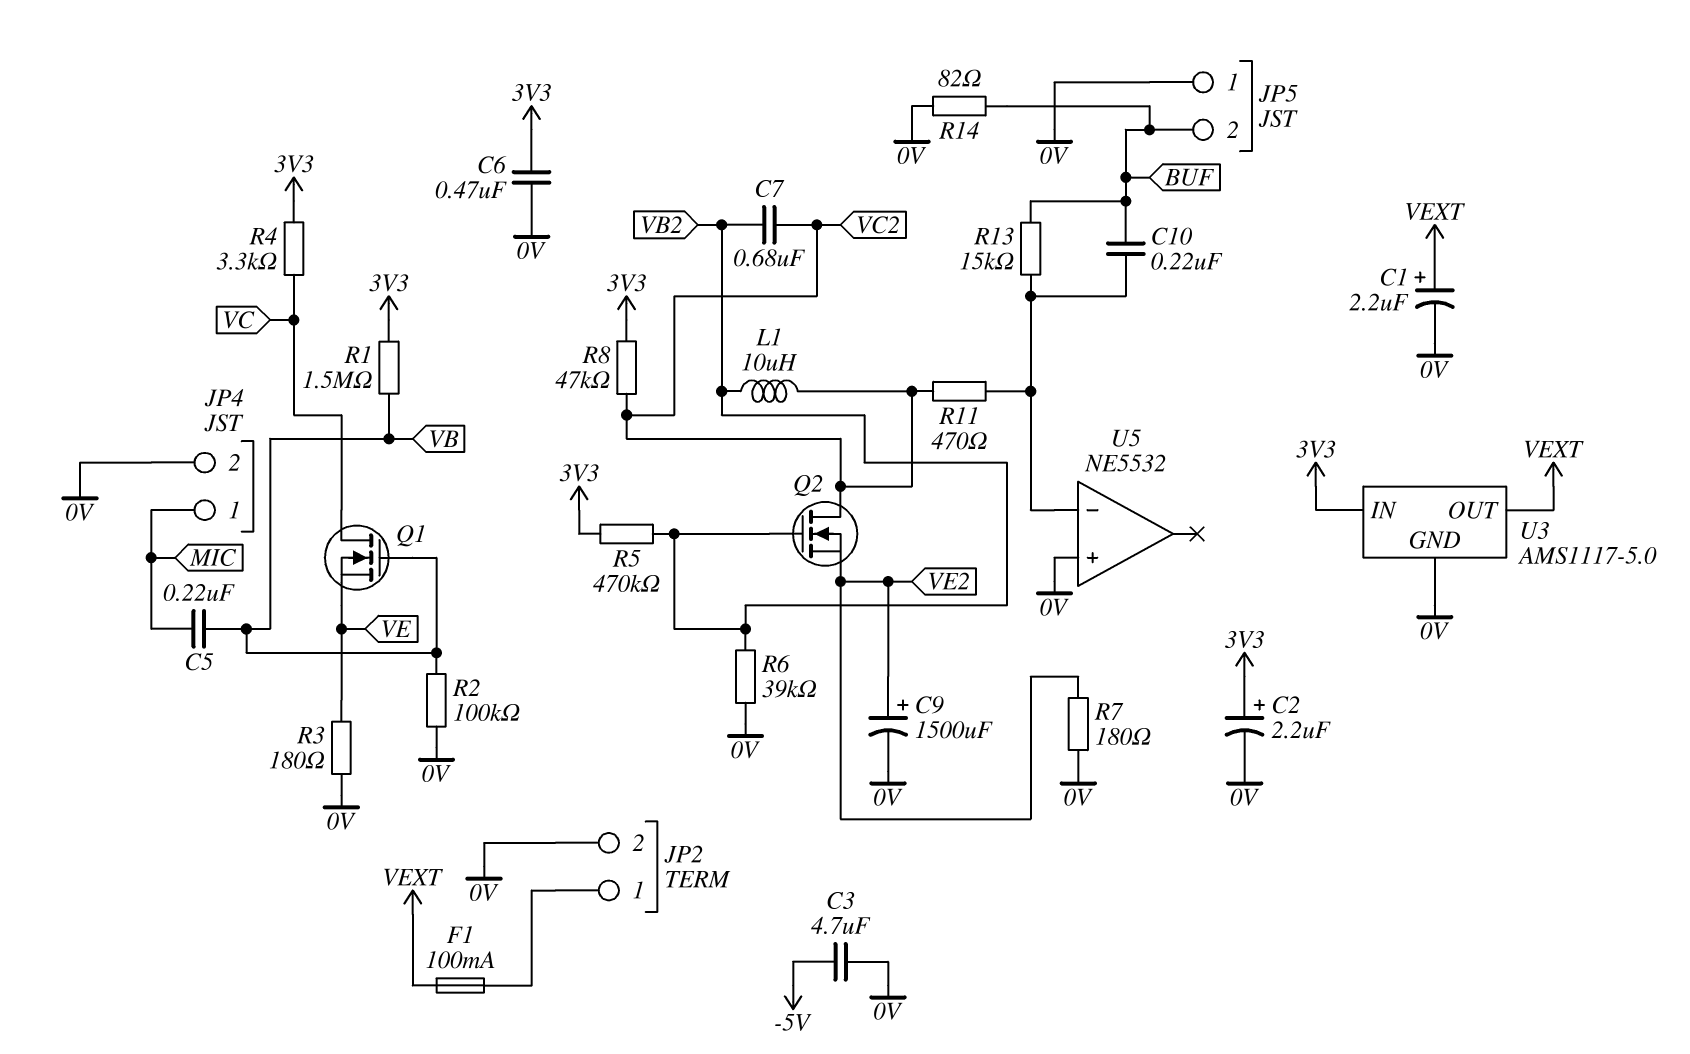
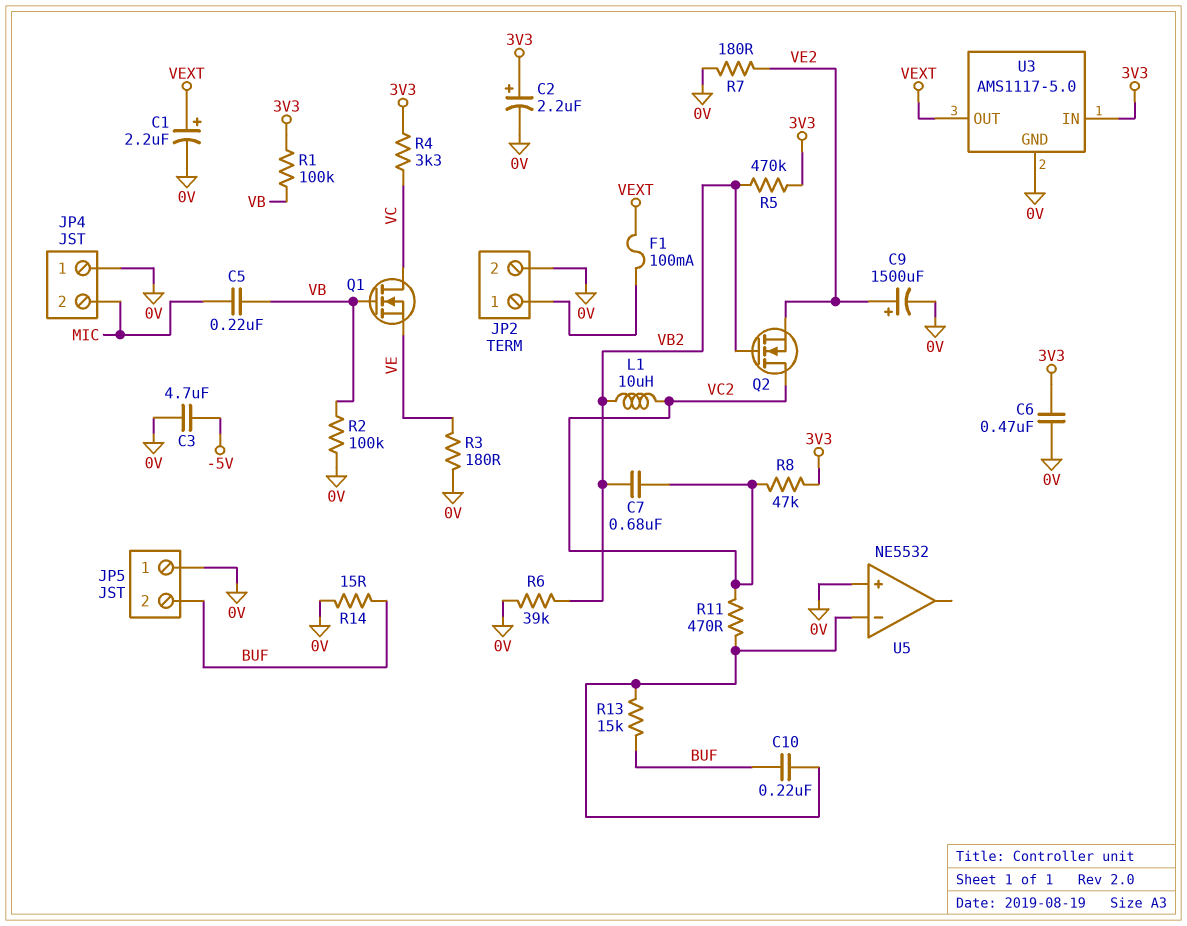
JP4 pin 1: MIC -> 0V
JP4 pin 2: 0V -> MIC
R1: 1.5M (3V3, VB) -> 100k (3V3, VB)
R14: 82 (0V, BUF) -> 15 (0V, BUF)

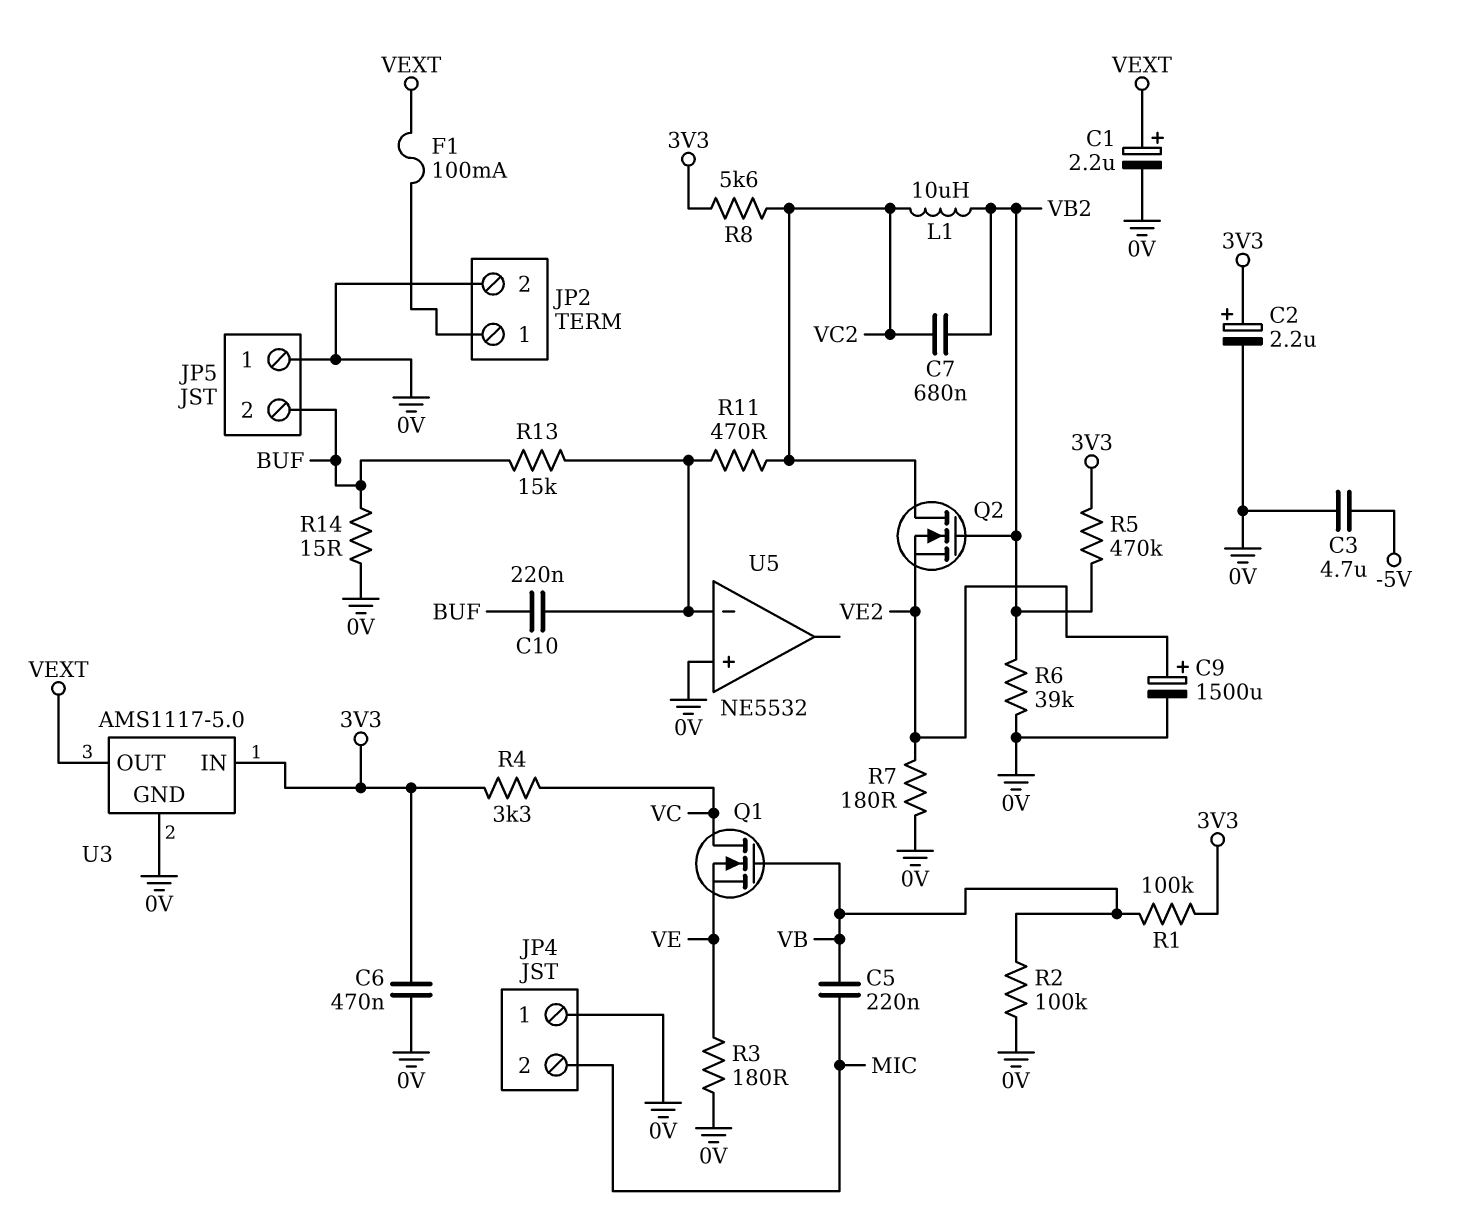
R8: 47k (3V3, VC2) -> 5.6k (3V3, VC2)

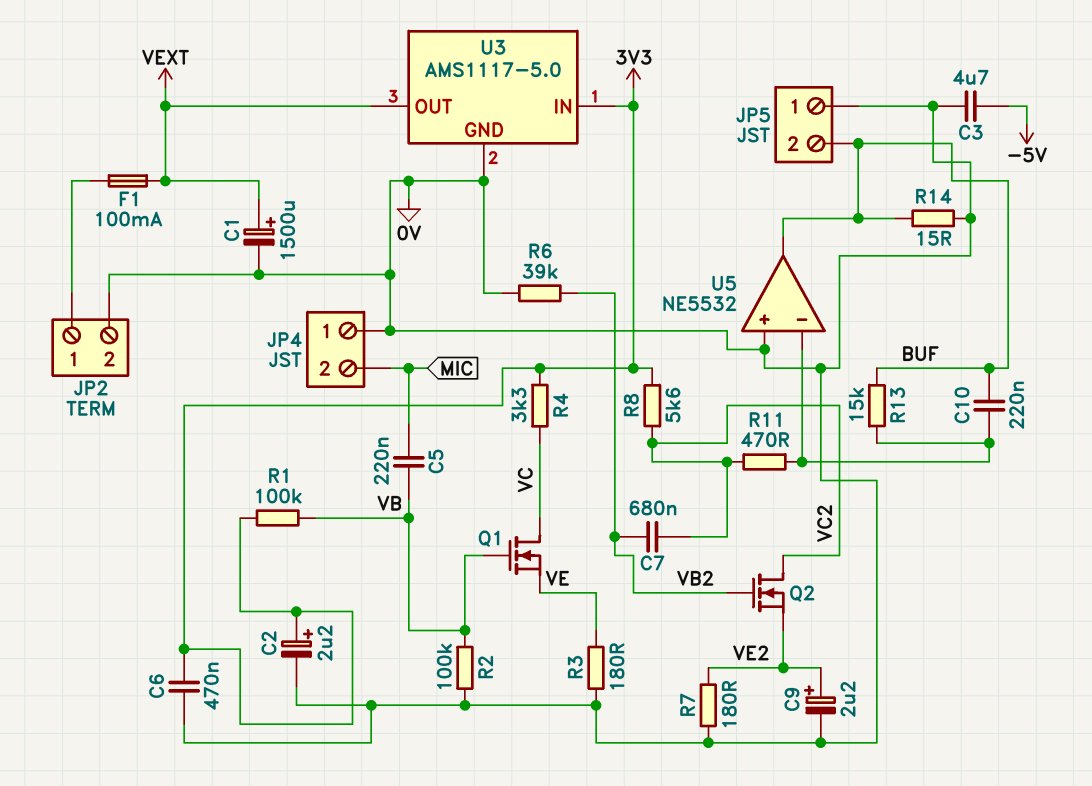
C1: 2.2uF (plus VEXT, minus 0V) -> 1500uF (plus VEXT, minus 0V)
C9: 1500uF (plus VE2, minus 0V) -> 2.2uF (plus VE2, minus 0V)
L1: 10uH (VB2, VC2) -> none
R5: 470k (3V3, VB2) -> none
U5 pin out: none -> BUF

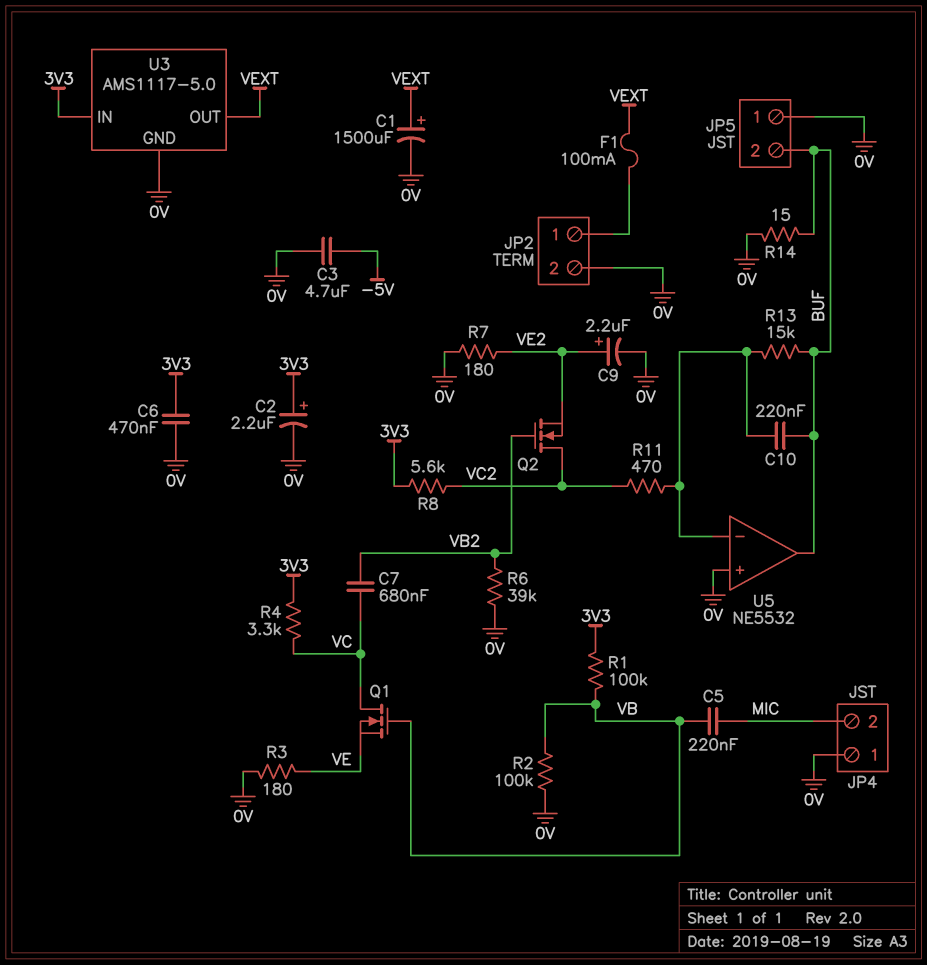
C7: 680nF (VB2, VC2) -> 680nF (VB2, VC)

